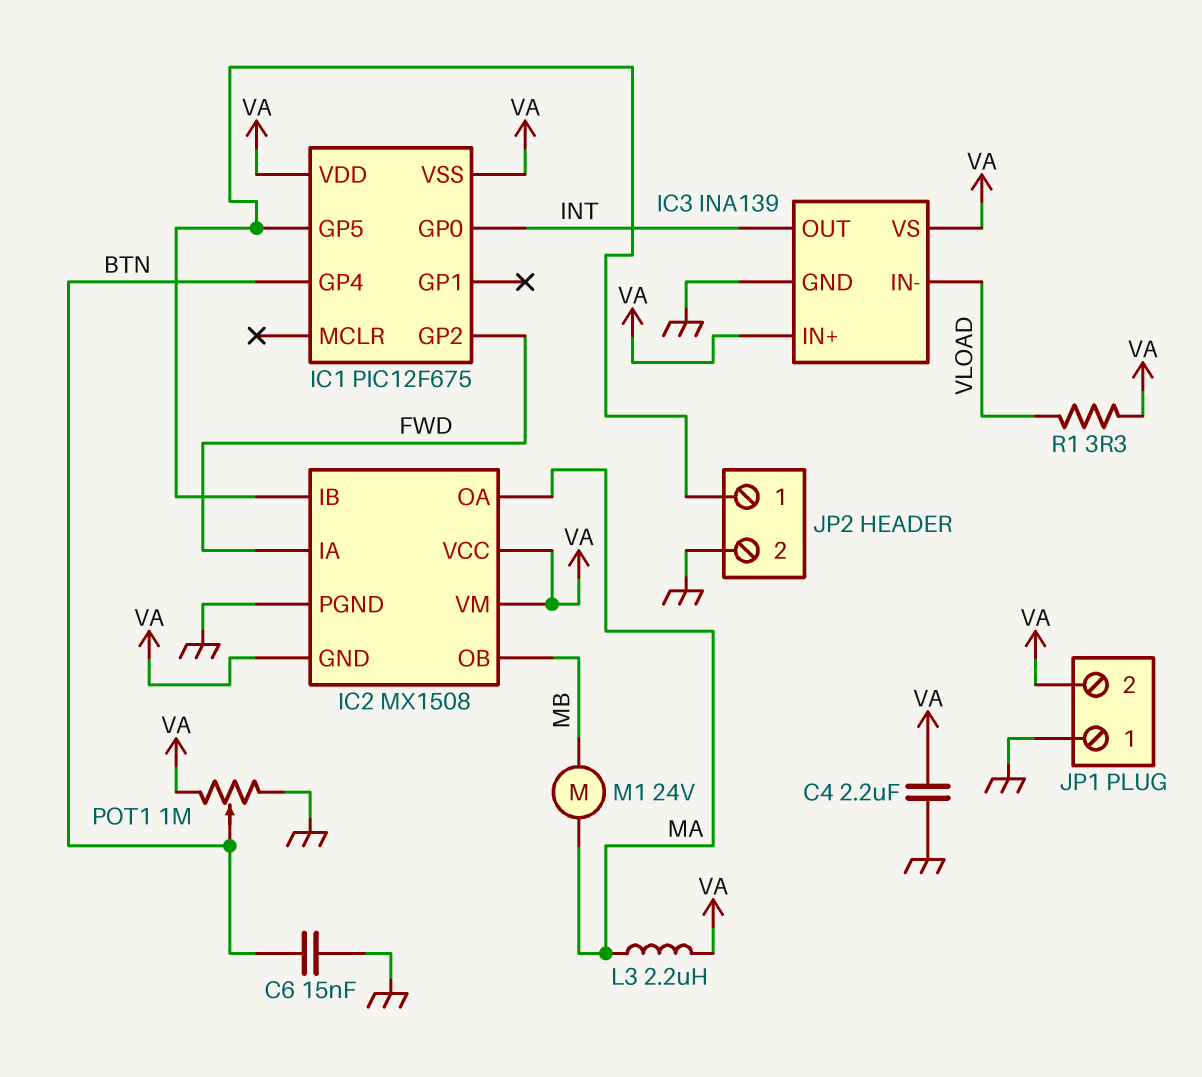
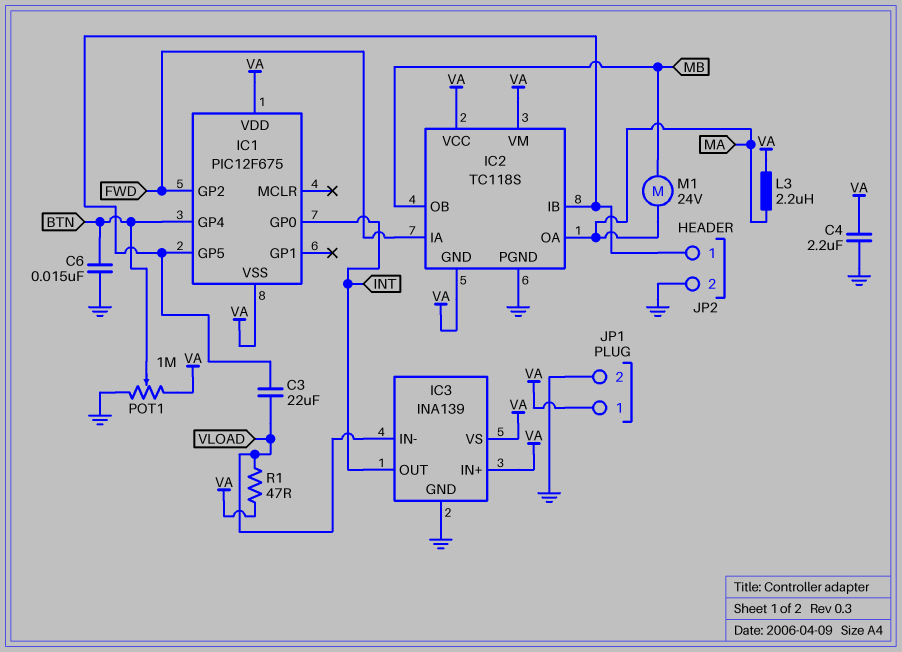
C3: none -> 22uF (IC1/GP5, VLOAD)
IC2: MX1508 -> TC118S
JP1 pin 1: GND -> VA
JP1 pin 2: VA -> GND
R1: 3.3 (VA, VLOAD) -> 47 (VA, VLOAD)

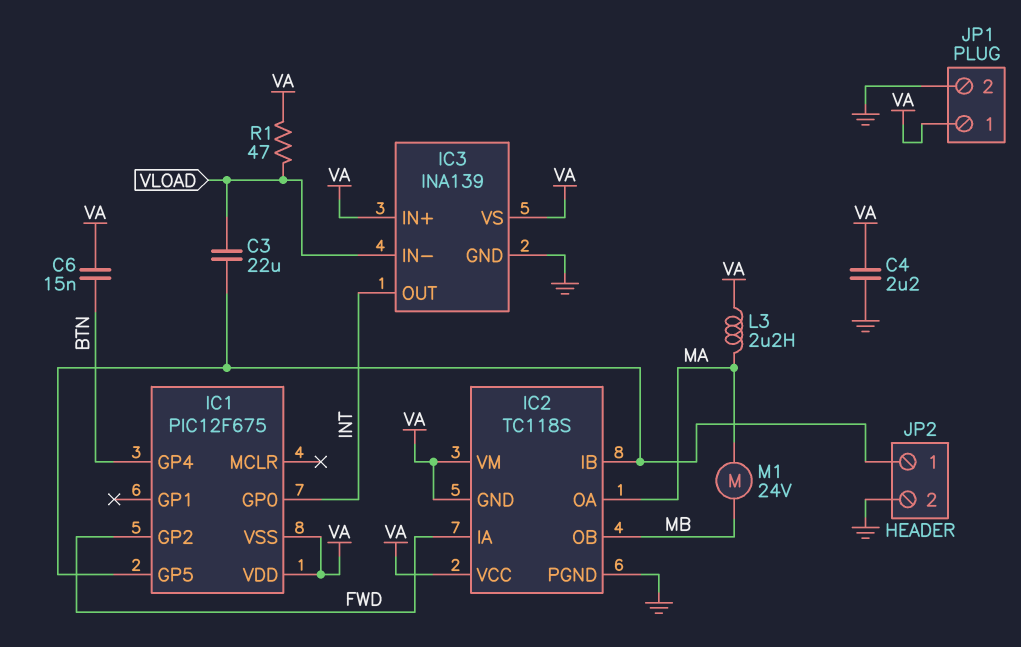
C6: 15nF (BTN, GND) -> 15nF (BTN, VA)
POT1: 1M (GND, VA, wiper BTN) -> none

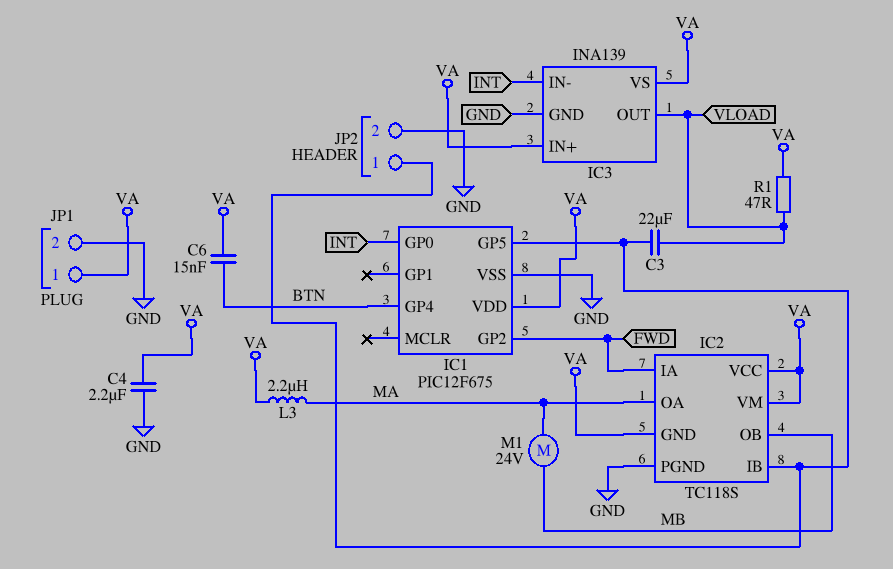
IC1 pin VSS: VA -> GND
IC3 pin IN-: VLOAD -> INT
IC3 pin OUT: INT -> VLOAD

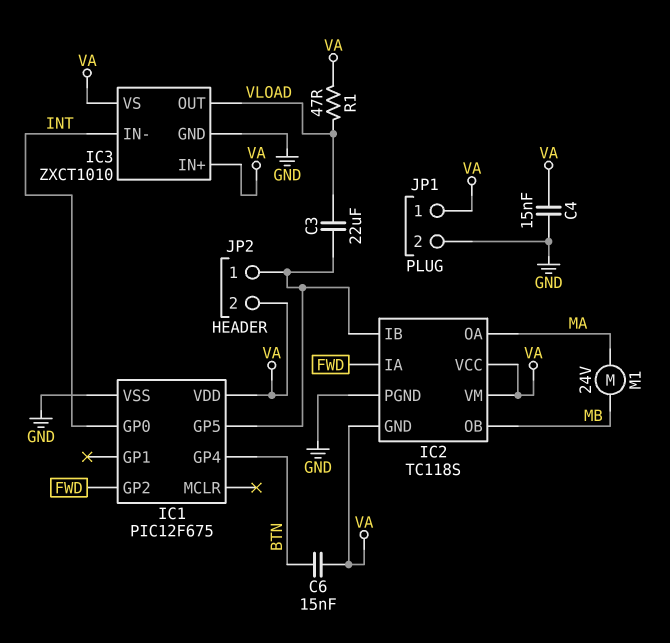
C4: 2.2uF (GND, VA) -> 15nF (GND, VA)
IC3: INA139 -> ZXCT1010
JP2 pin 2: GND -> VA
L3: 2.2uH (MA, VA) -> none

